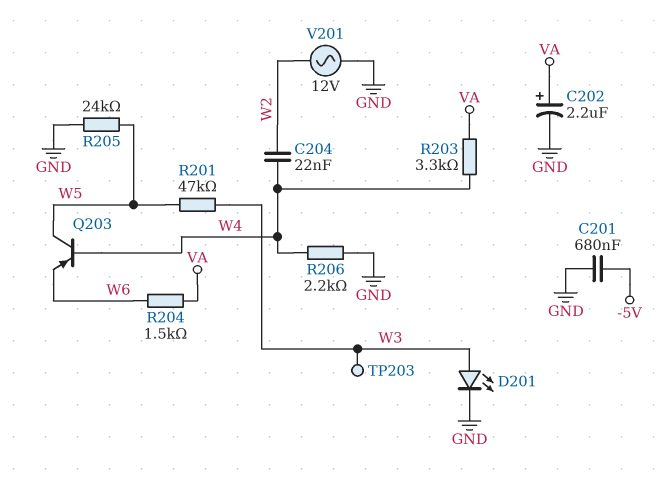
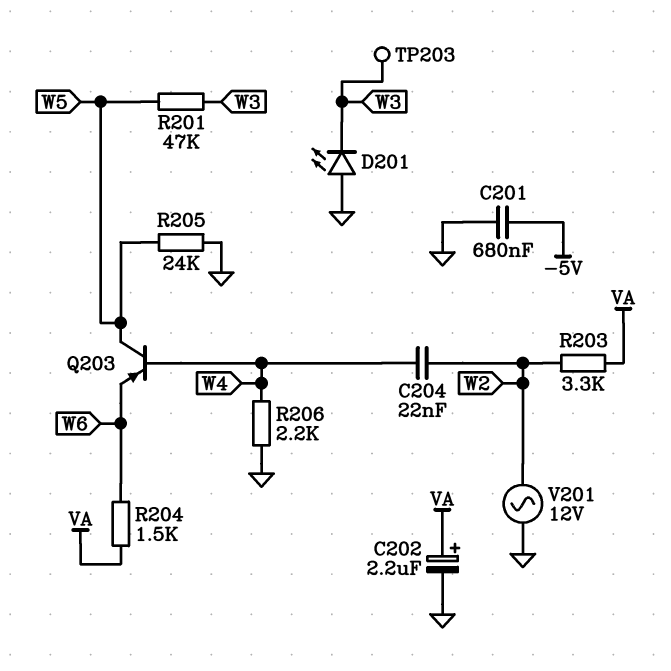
D201: LED (A W3, K GND) -> LED (A GND, K W3)
R203: 3.3k (VA, W4) -> 3.3k (VA, W2)

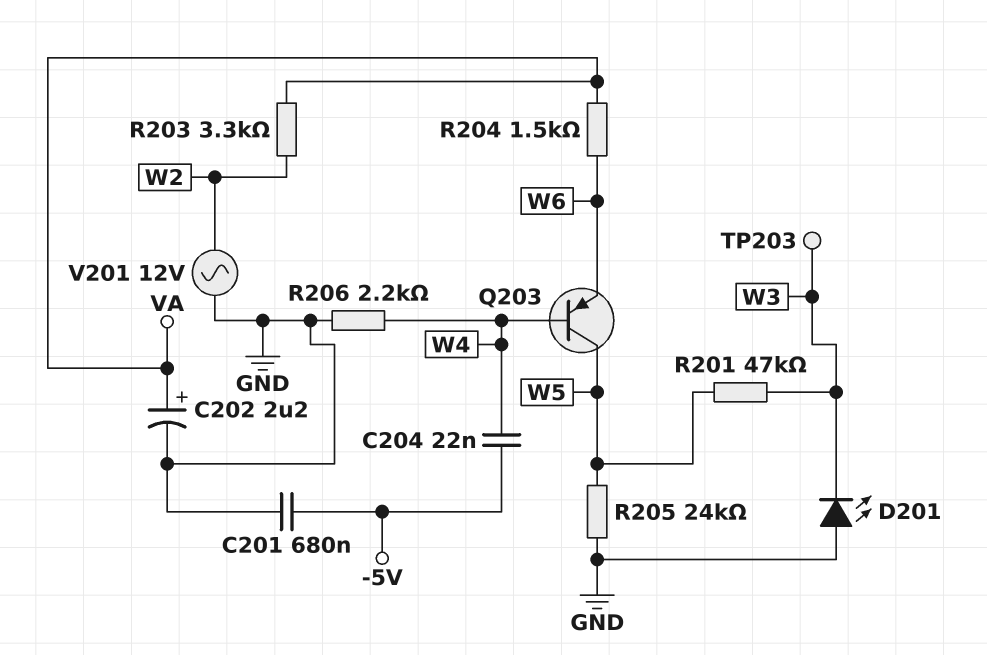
C204: 22nF (W2, W4) -> 22nF (-5V, W4)

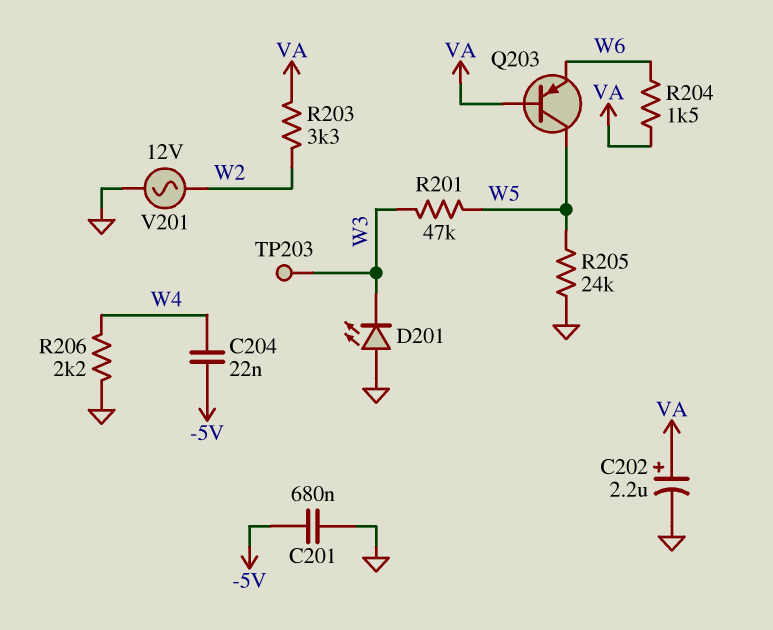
Q203: PNP (B W4, C W5, E W6) -> PNP (B VA, C W5, E W6)

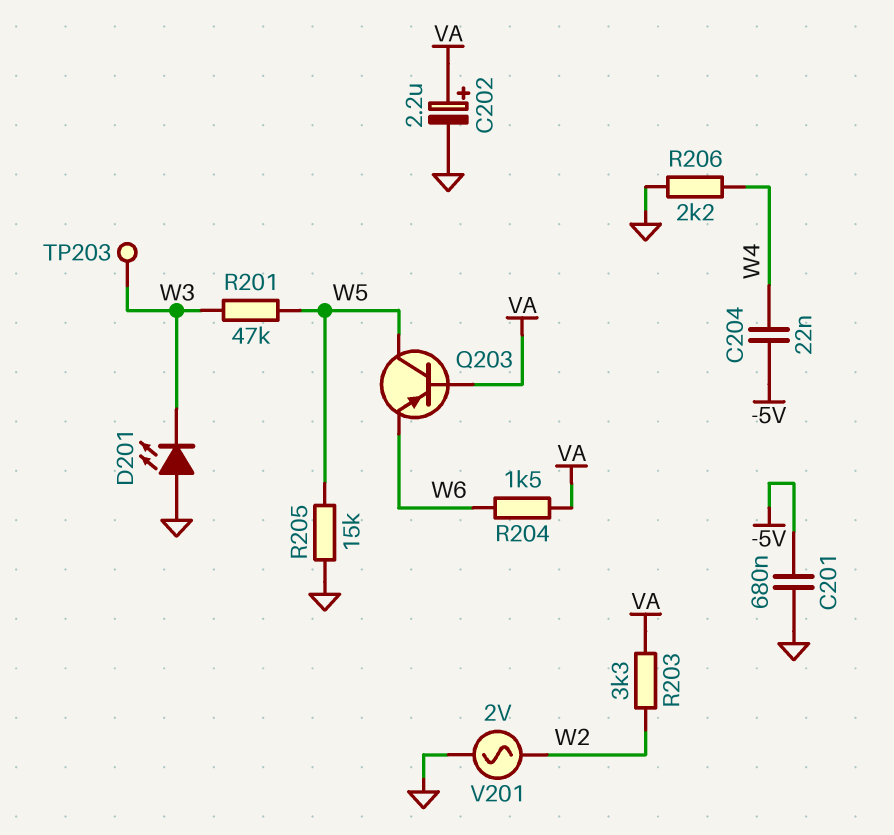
R205: 24k (GND, W5) -> 15k (GND, W5)
V201: AC 12V (GND, W2) -> AC 2V (GND, W2)

